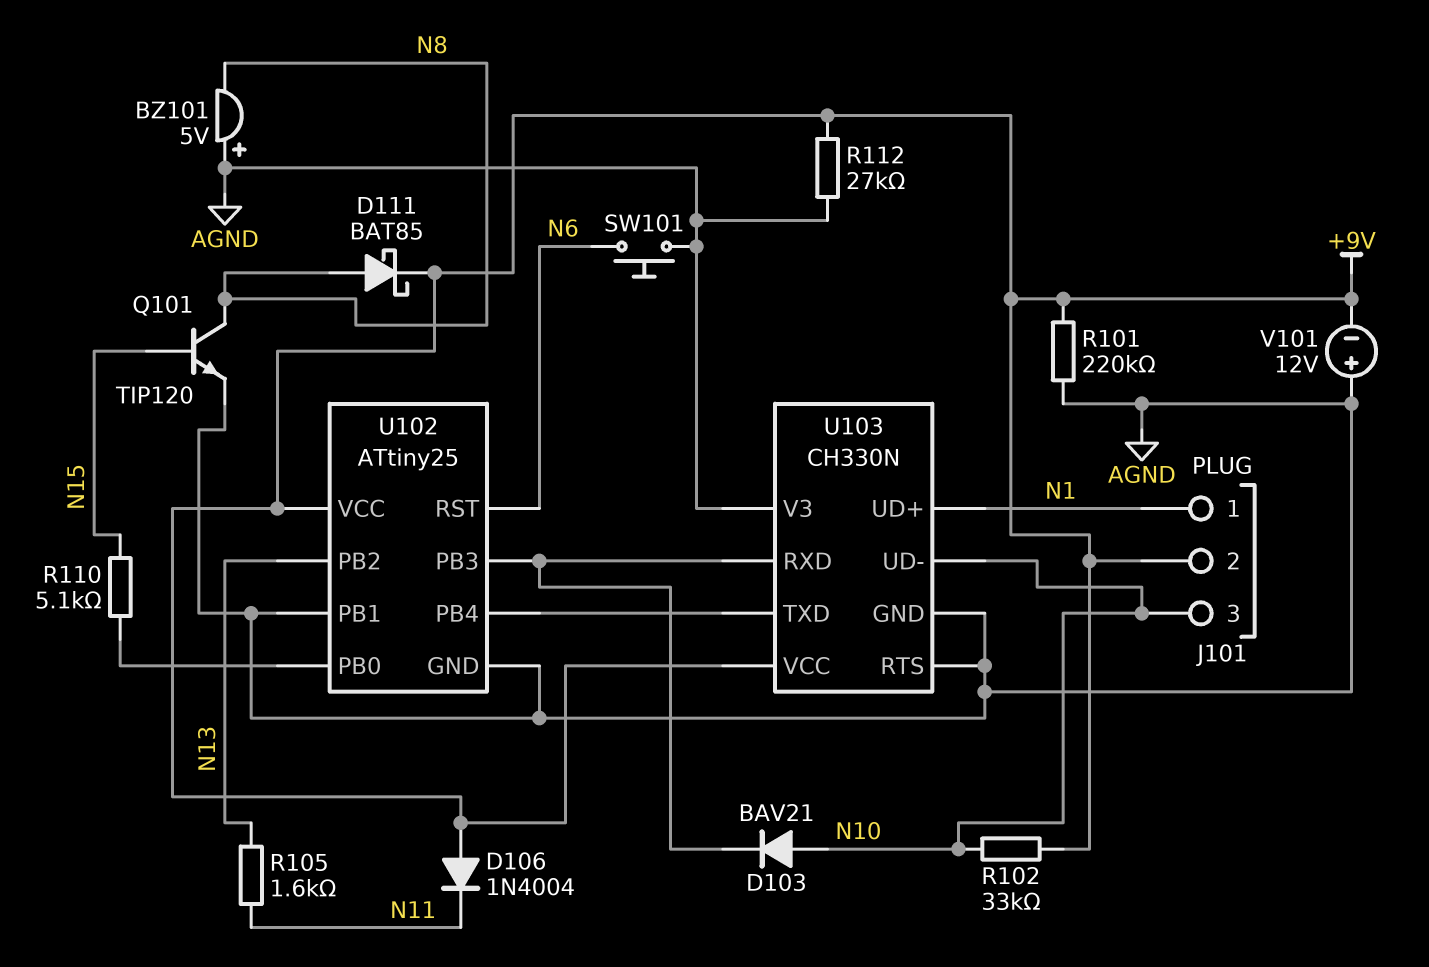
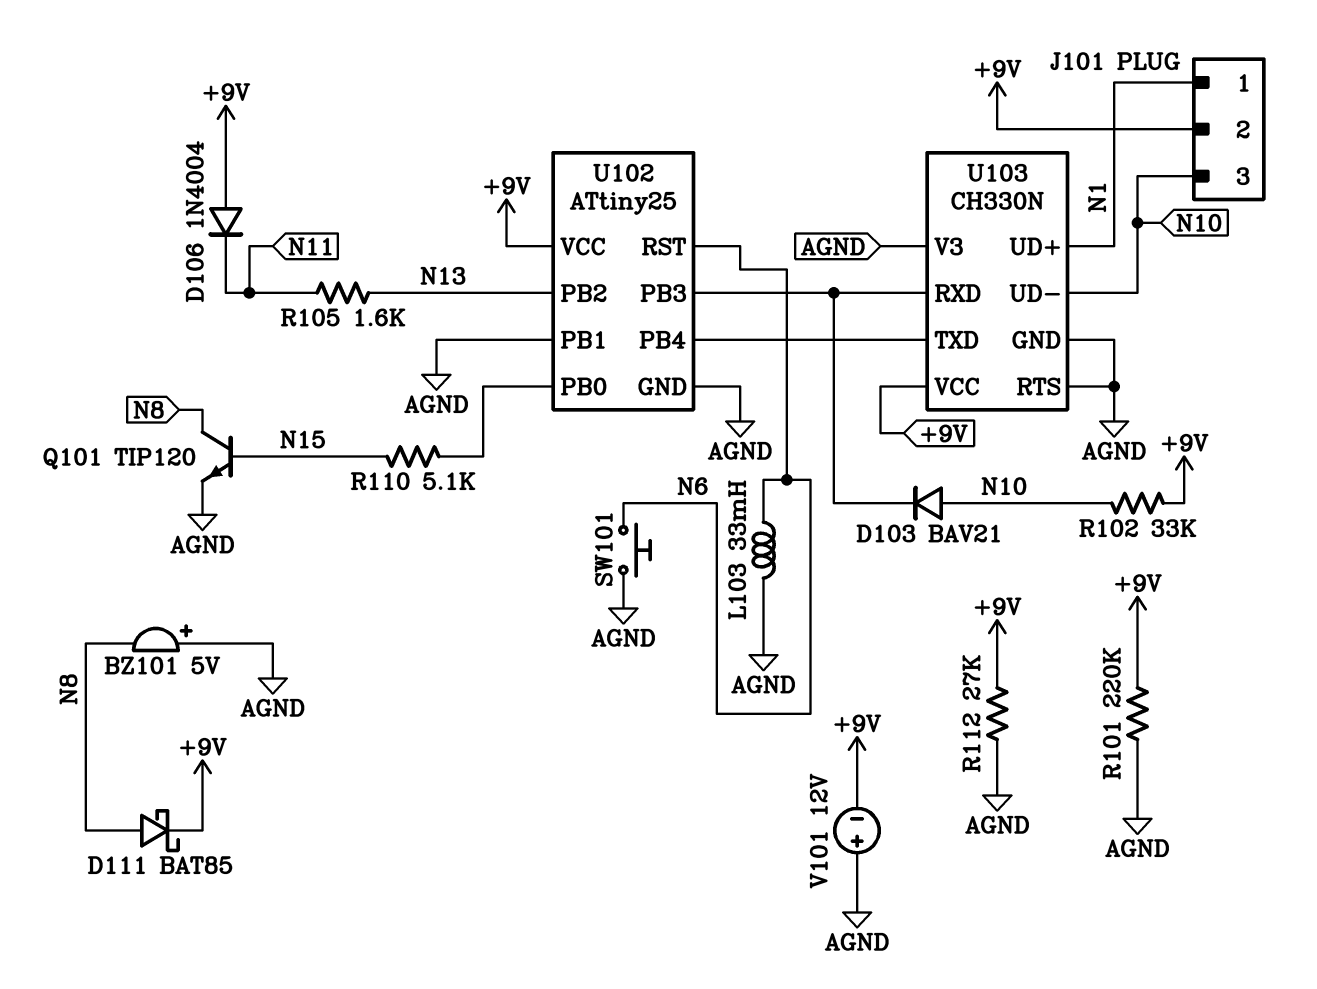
L103: none -> 33mH (AGND, N6)

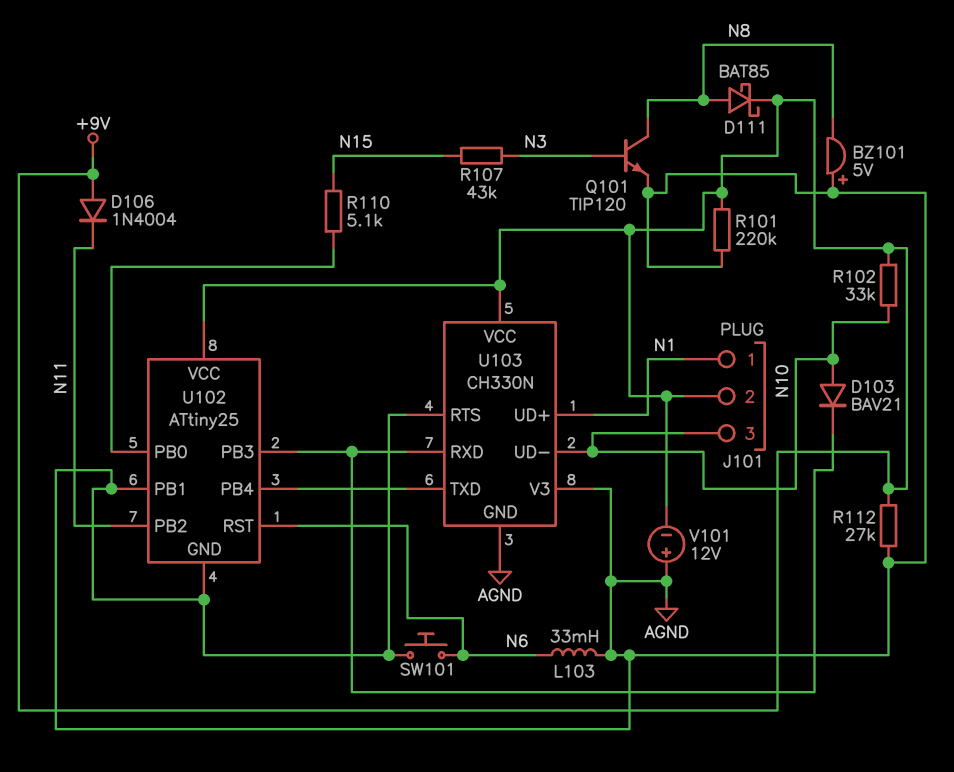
Q101: NPN TIP120 (B N15, C N8, E AGND) -> NPN TIP120 (B N3, C N8, E AGND)
R105: 1.6k (N11, N13) -> none
R107: none -> 43k (N3, N15)
U102 pin PB2: N13 -> N11

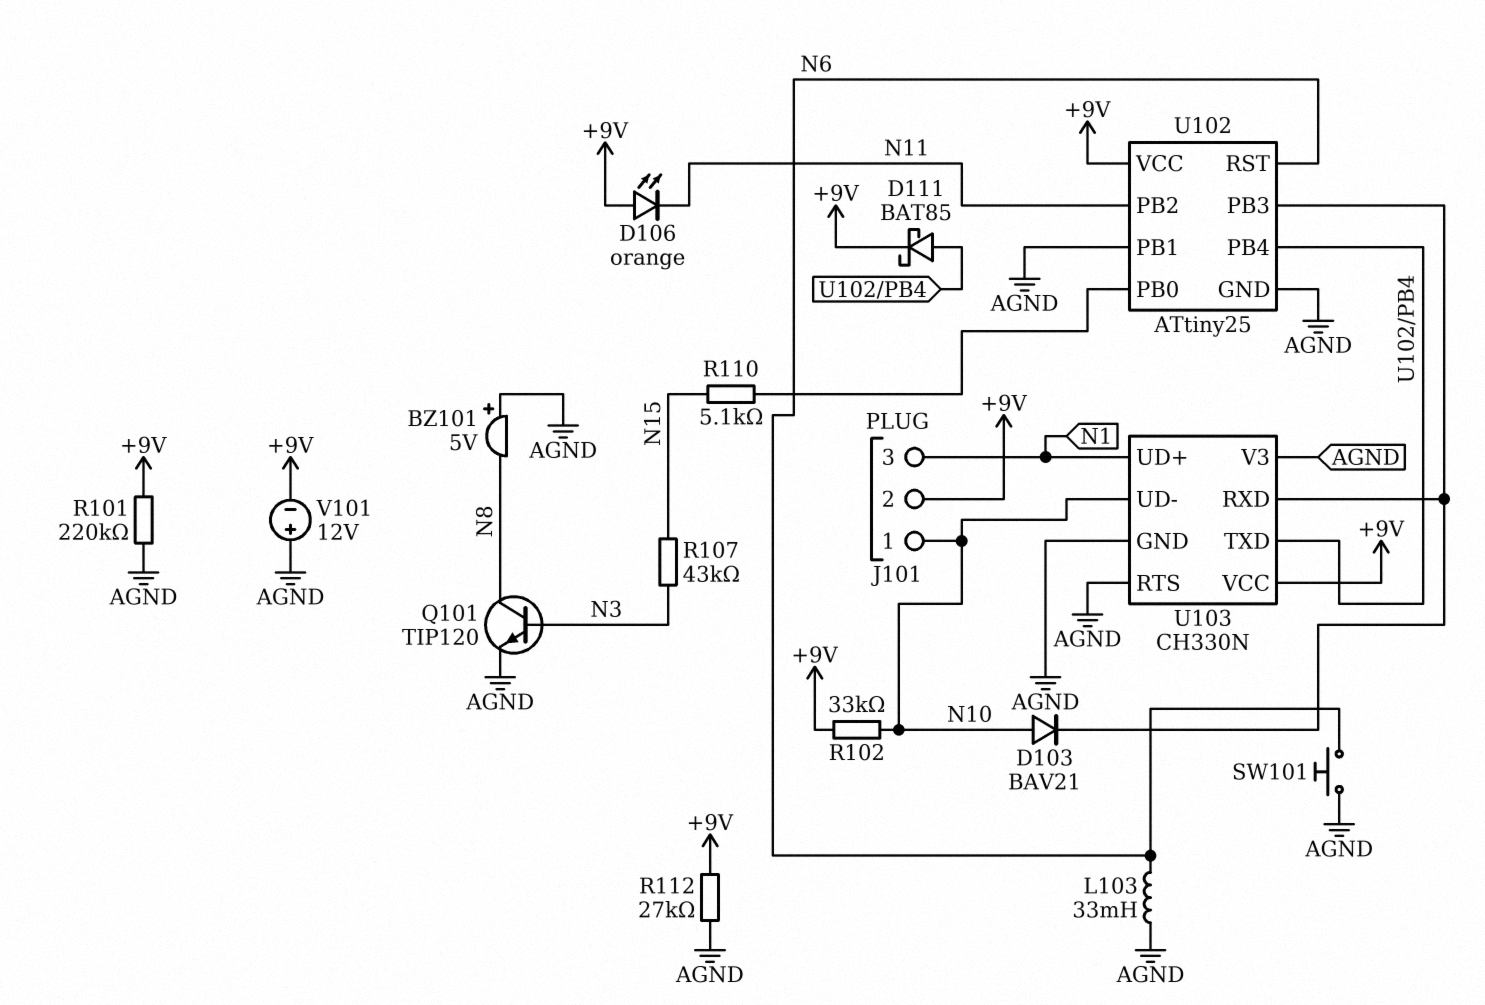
D106: diode 1N4004 (A +9V, K N11) -> LED orange (A +9V, K N11)
D111: schottky BAT85 (A N8, K +9V) -> schottky BAT85 (A U102/PB4, K +9V)
J101 pin 1: N1 -> N10
J101 pin 3: N10 -> N1

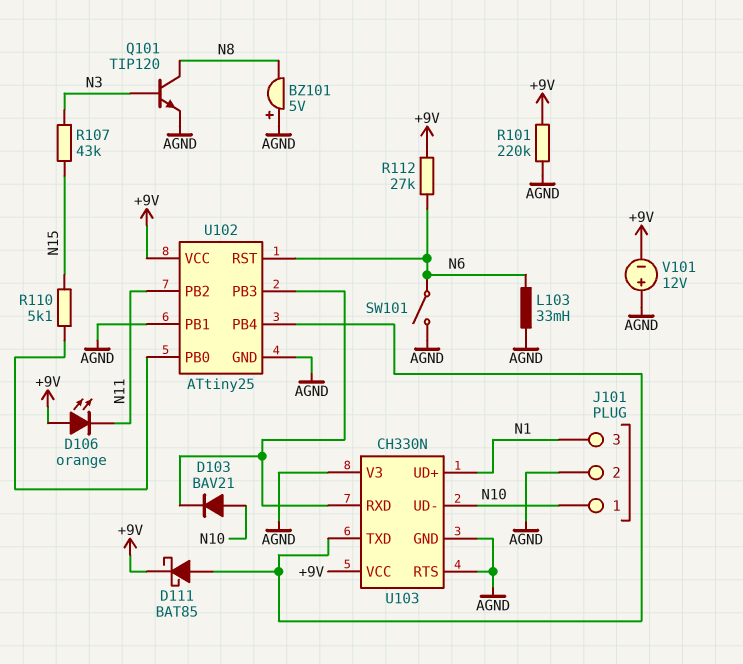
J101 pin 2: +9V -> AGND
R102: 33k (+9V, N10) -> none
R112: 27k (+9V, AGND) -> 27k (+9V, N6)
SW101: button (AGND, N6) -> switch (AGND, N6)

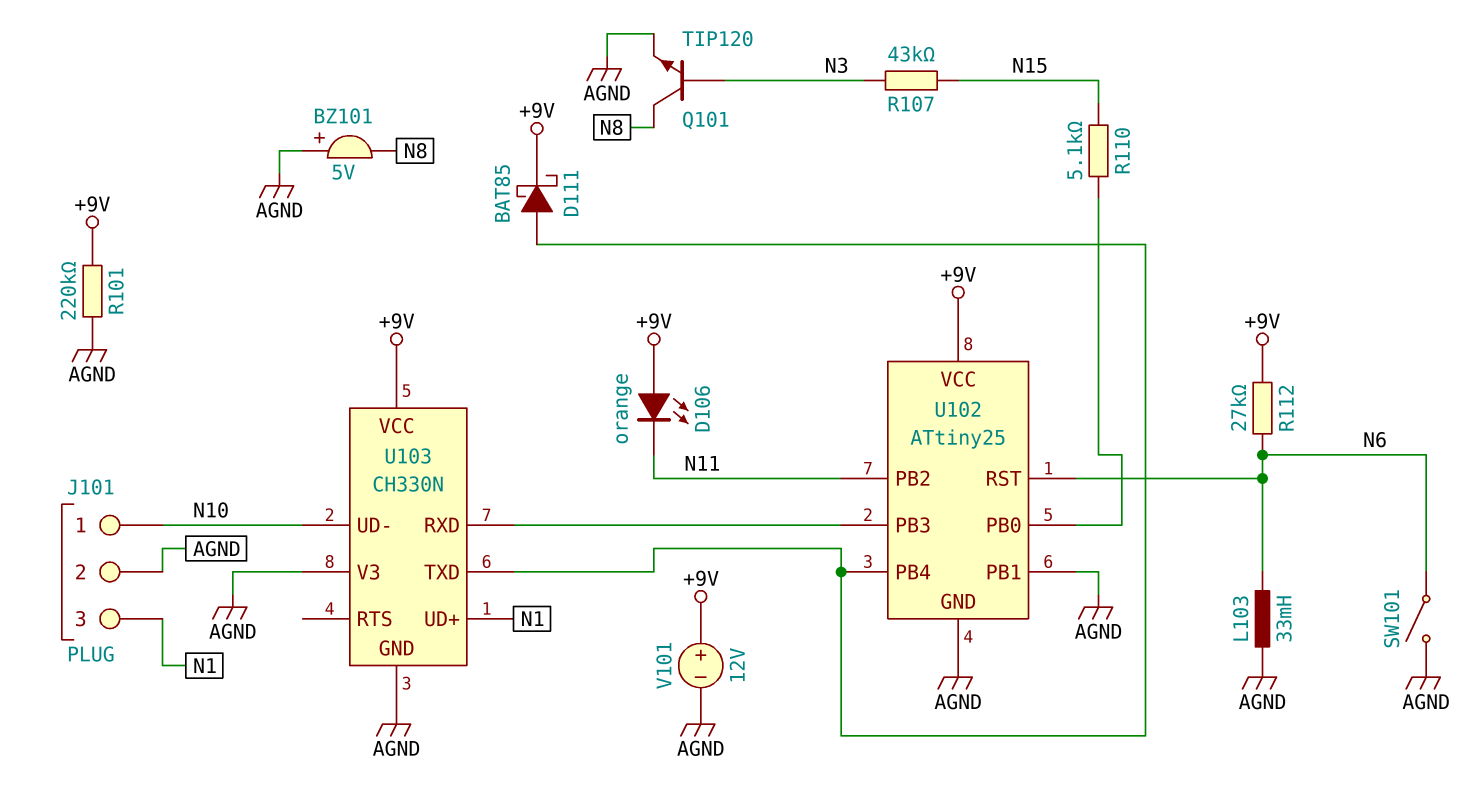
D103: diode BAV21 (A N10, K U102/PB3) -> none
U103 pin RTS: AGND -> none
V101: 12V (plus AGND, minus +9V) -> 12V (plus +9V, minus AGND)

